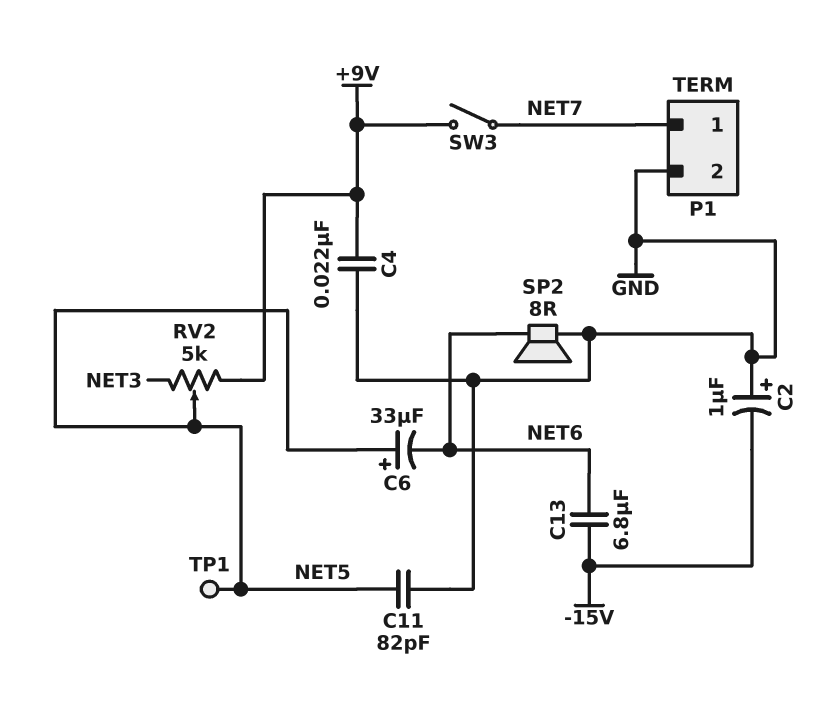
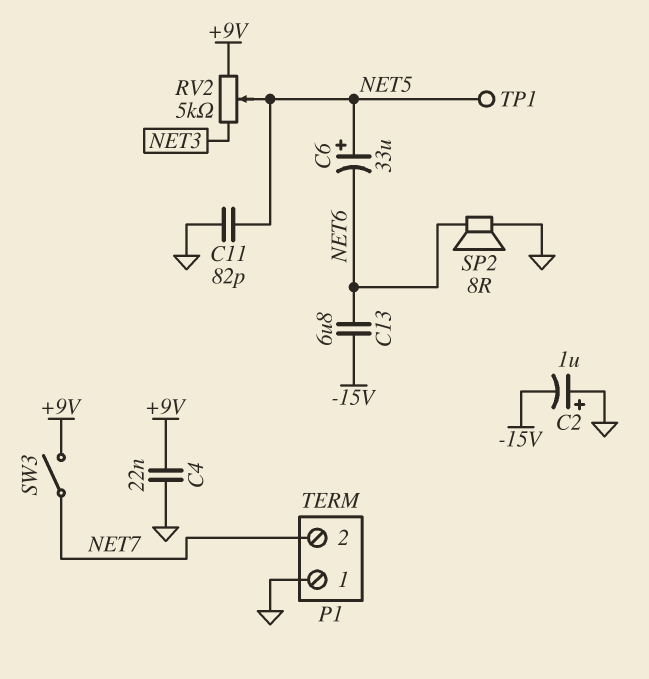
P1 pin 1: NET7 -> GND
P1 pin 2: GND -> NET7

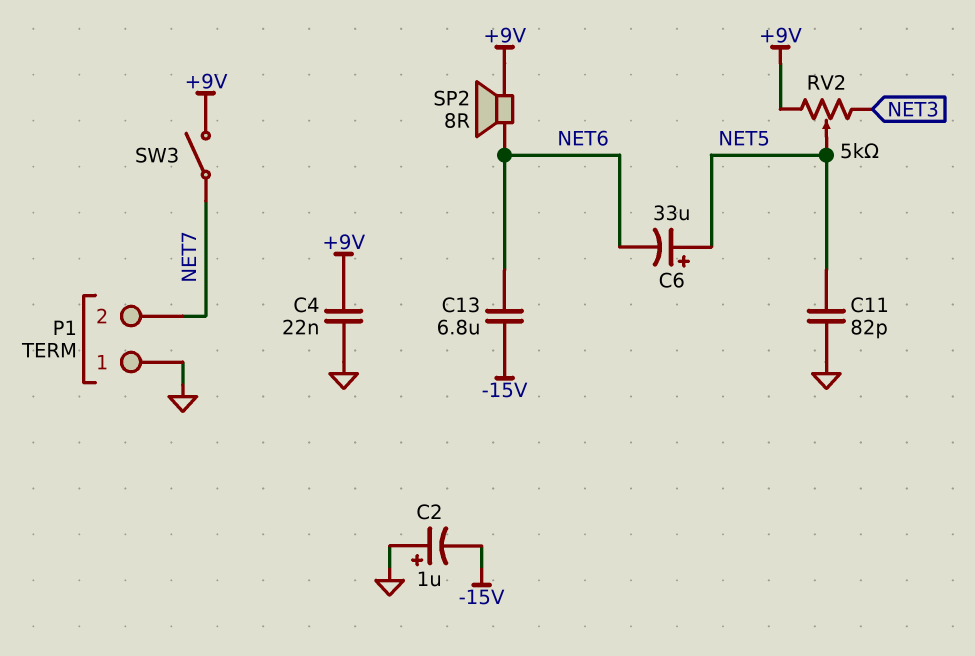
SP2: speaker 8R (GND, NET6) -> speaker 8R (+9V, NET6)
TP1: test point (NET5) -> none

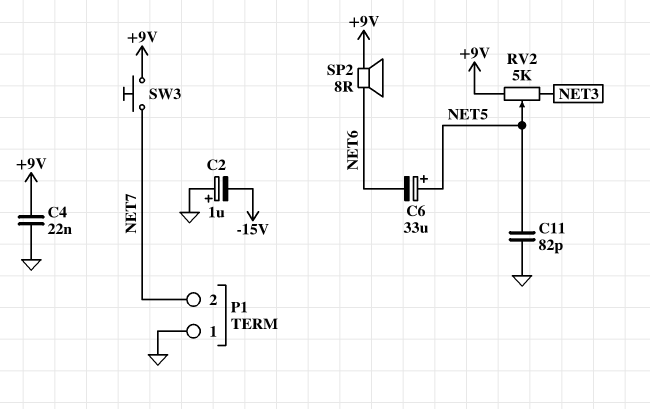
C13: 6.8uF (-15V, NET6) -> none
SW3: switch (+9V, NET7) -> button (+9V, NET7)

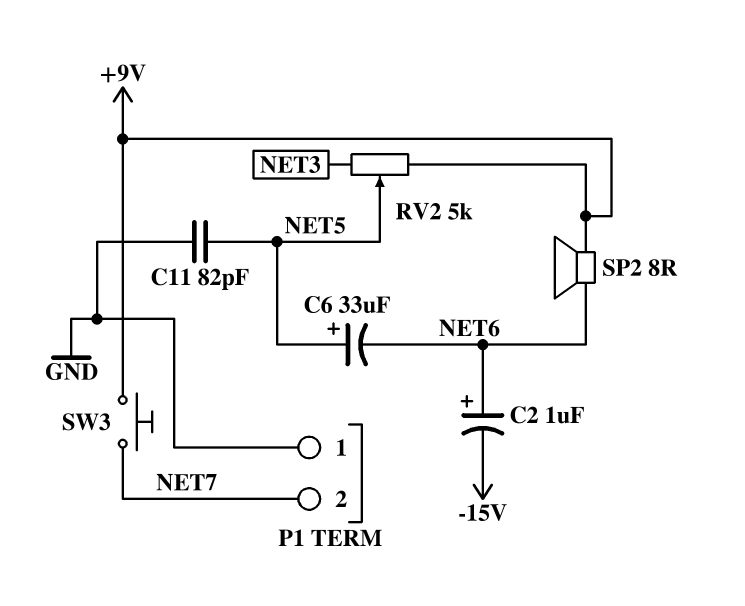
C2: 1uF (plus GND, minus -15V) -> 1uF (plus NET6, minus -15V)
C4: 22nF (+9V, GND) -> none

